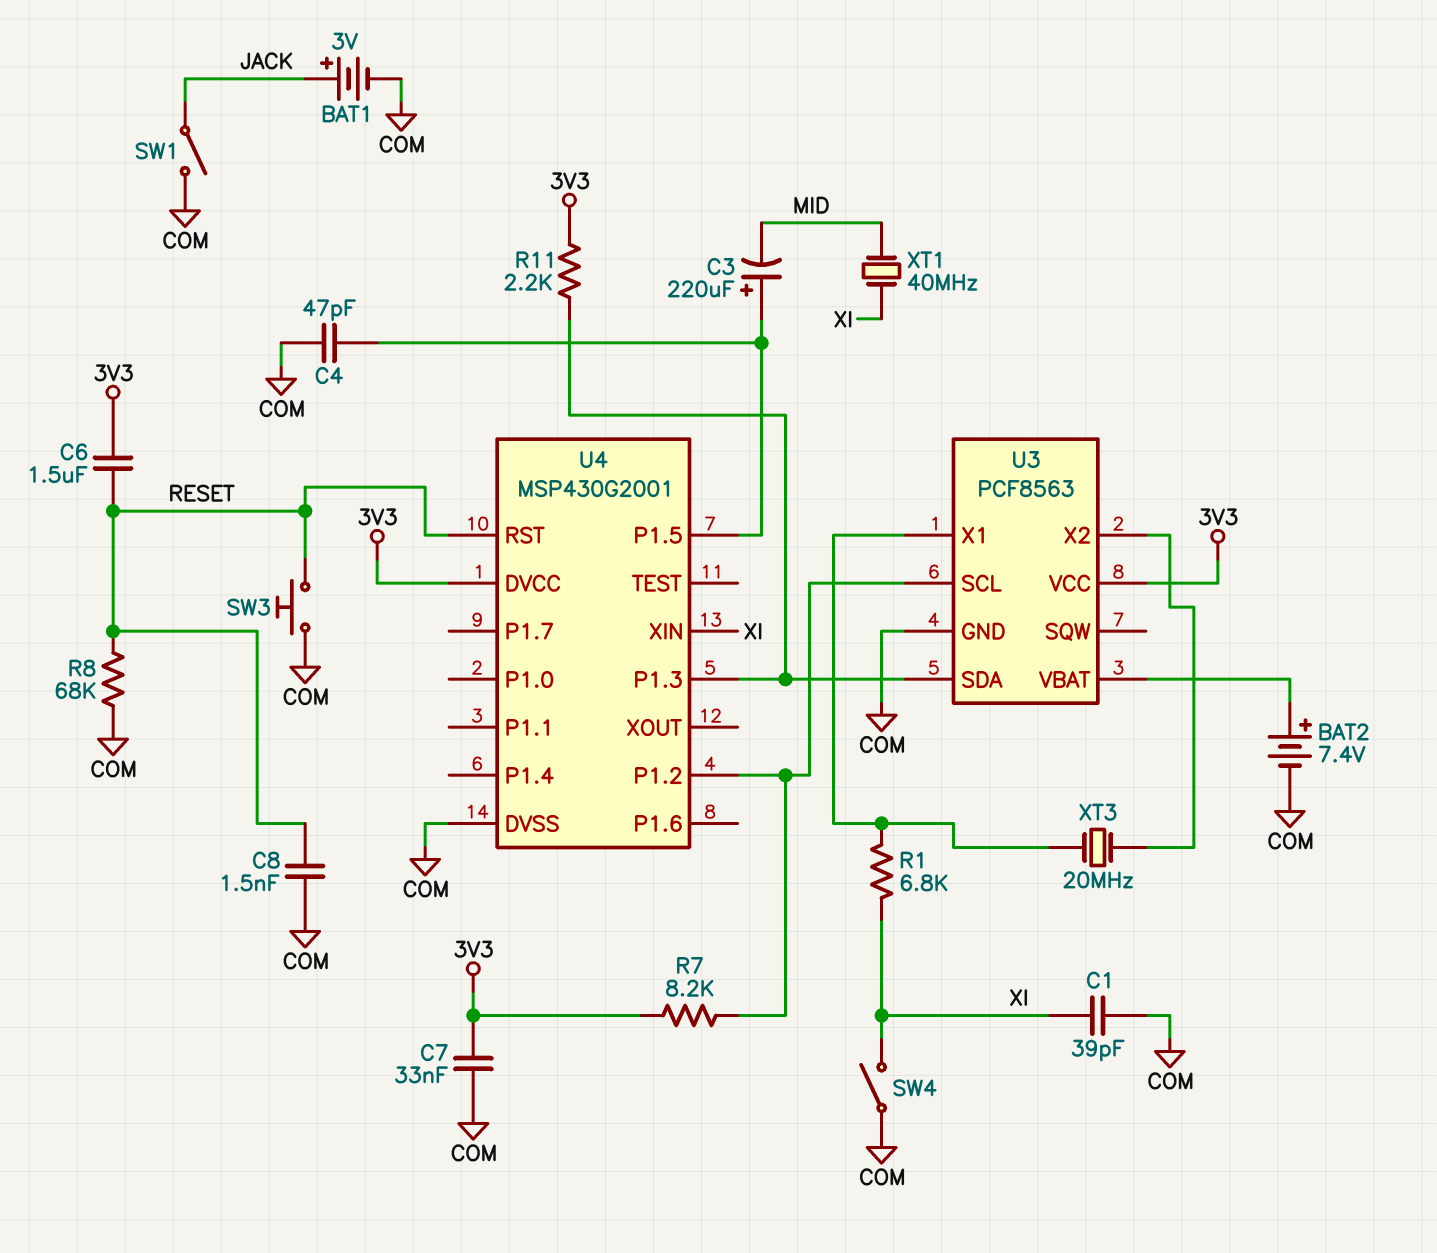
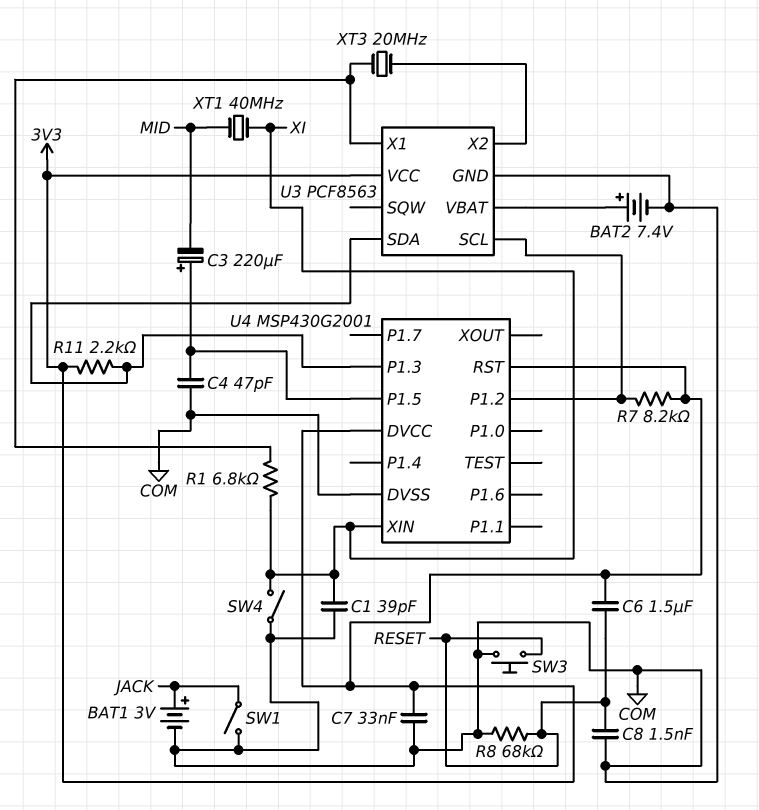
U4 pin RST: RESET -> 3V3

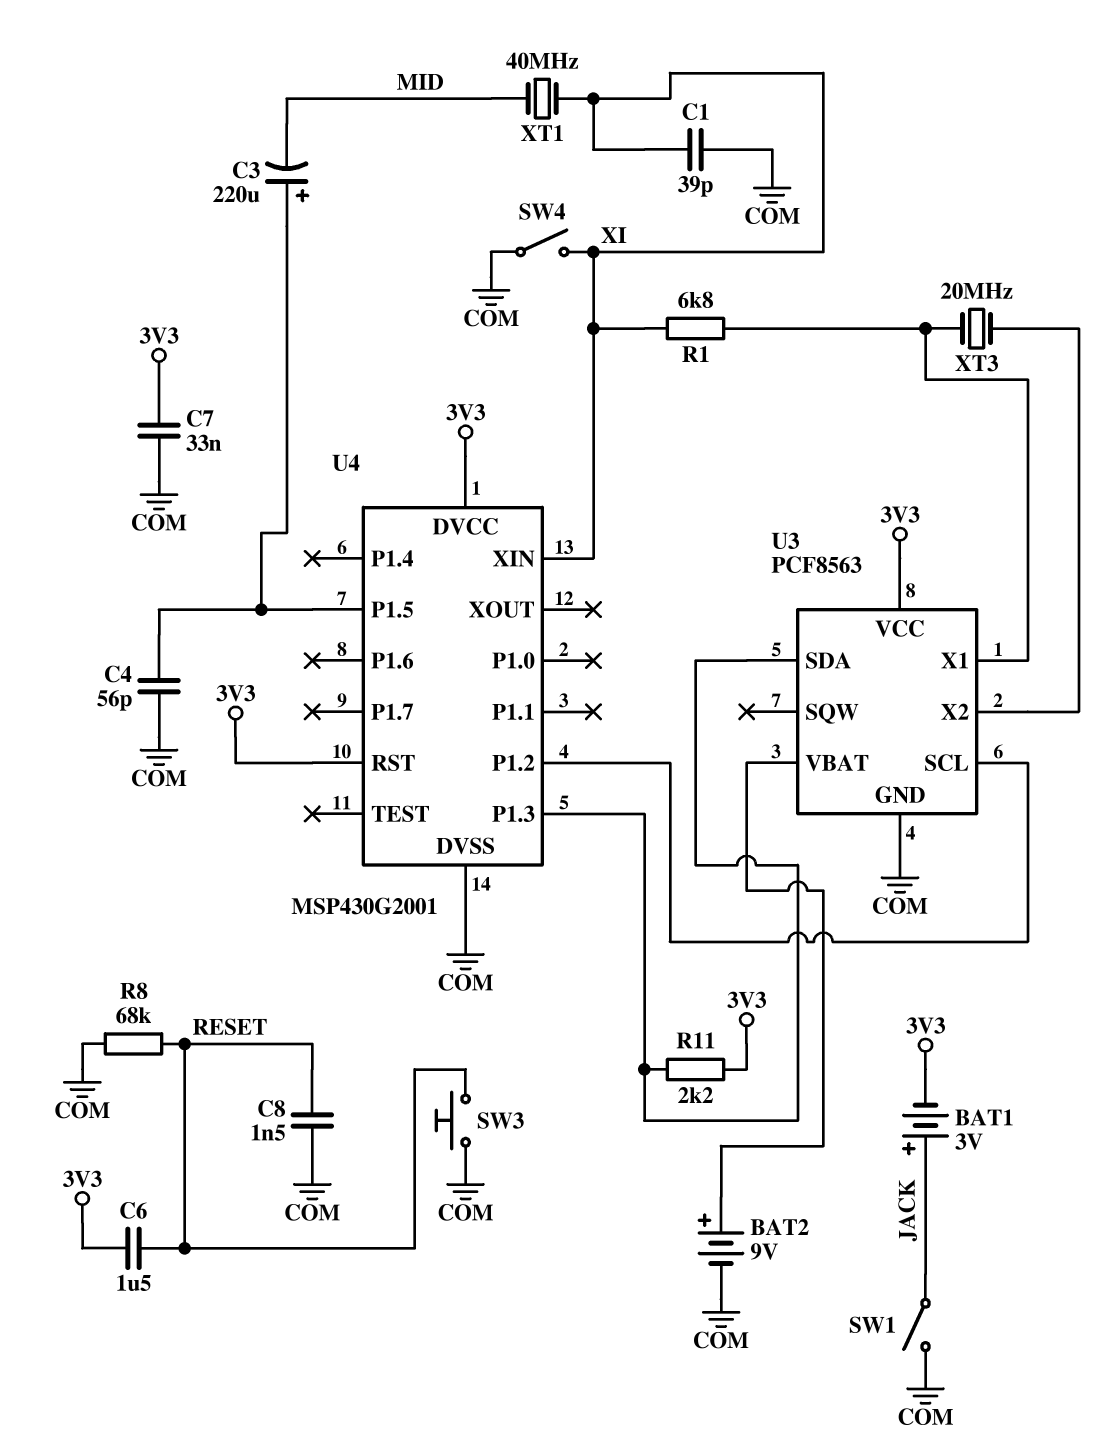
BAT1: 3V (plus JACK, minus COM) -> 3V (plus JACK, minus 3V3)
BAT2: 7.4V (plus U3/VBAT, minus COM) -> 9V (plus U3/VBAT, minus COM)
C4: 47pF (COM, U4/P1.5) -> 56pF (COM, U4/P1.5)
R7: 8.2k (3V3, U3/SCL) -> none

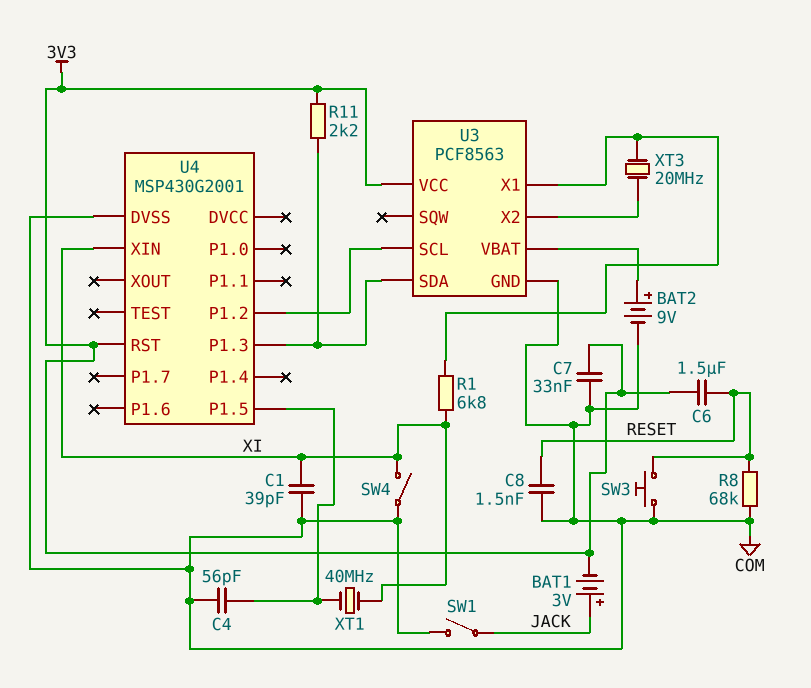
C3: 220uF (plus U4/P1.5, minus MID) -> none
U4 pin DVCC: 3V3 -> none
XT1: 40MHz (MID, XI) -> 40MHz (U4/P1.5, XI)

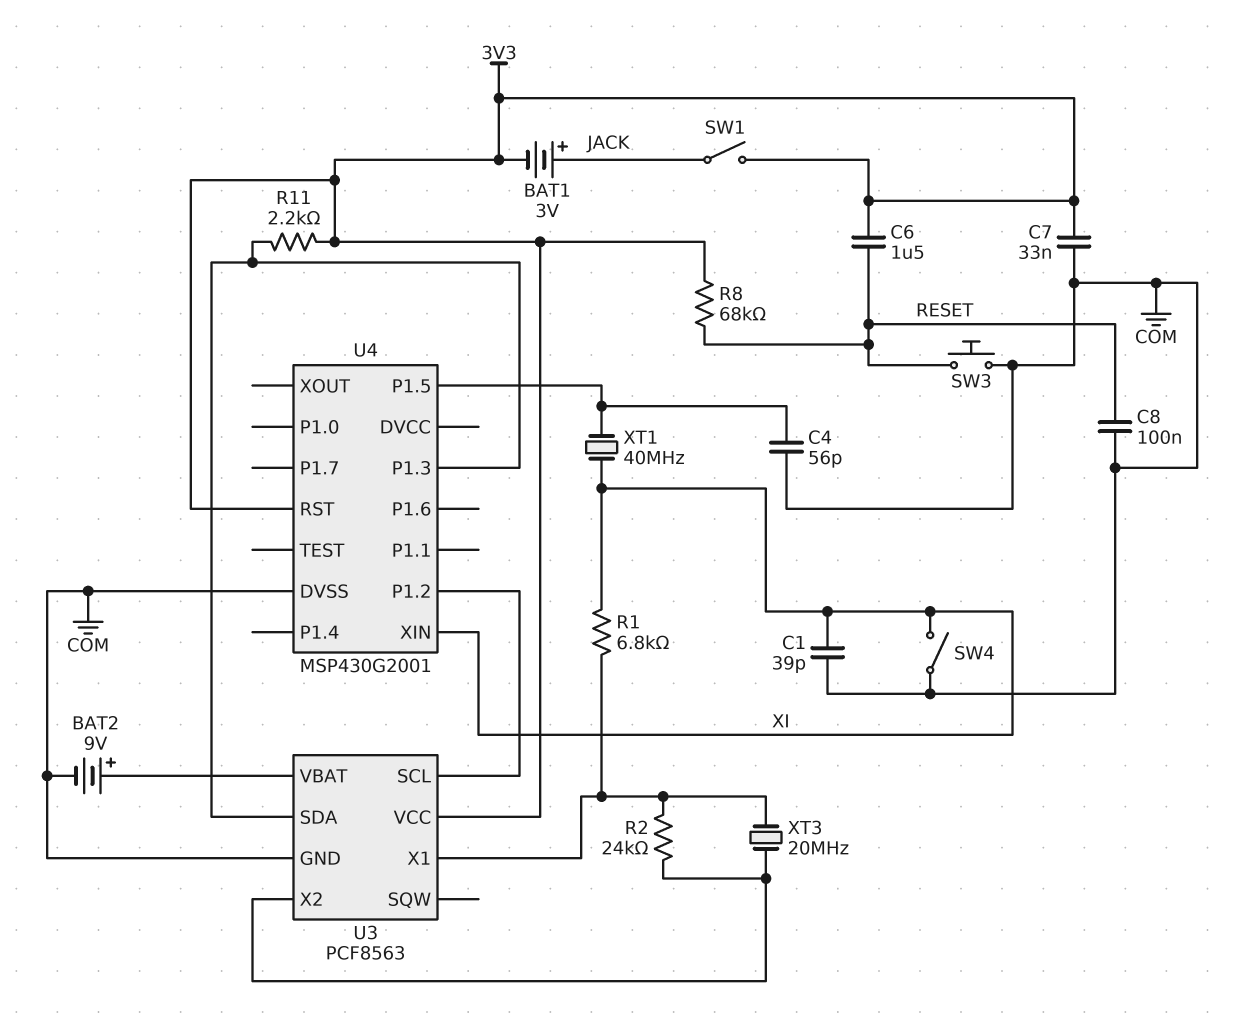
C8: 1.5nF (COM, RESET) -> 100nF (COM, RESET)
R2: none -> 24k (U3/X1, U3/X2)
R8: 68k (COM, RESET) -> 68k (3V3, RESET)
SW1: switch (COM, JACK) -> switch (3V3, JACK)

